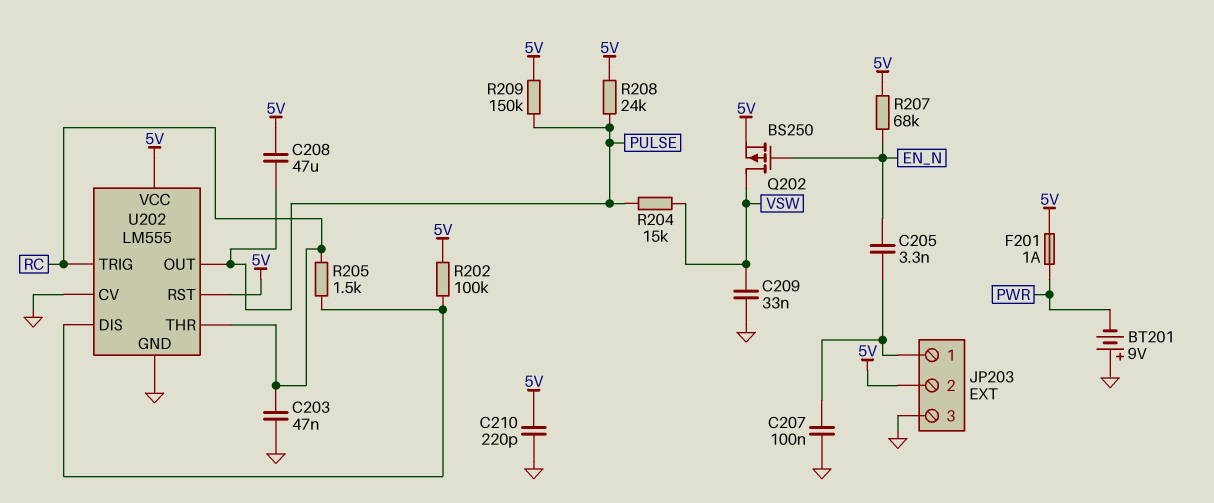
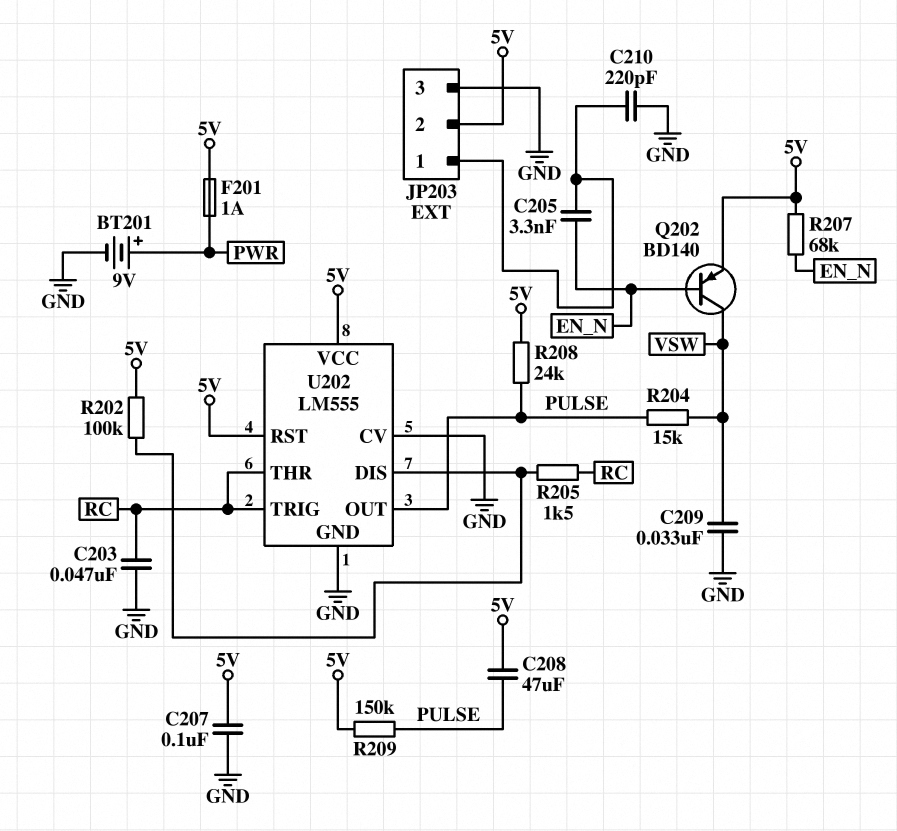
BT201: 9V (plus GND, minus PWR) -> 9V (plus PWR, minus GND)
C207: 100nF (GND, JP203/1) -> 100nF (5V, GND)
C210: 220pF (5V, GND) -> 220pF (GND, JP203/1)
Q202: PMOS BS250 (G EN_N, D VSW, S 5V) -> PNP BD140 (B EN_N, C VSW, E 5V)

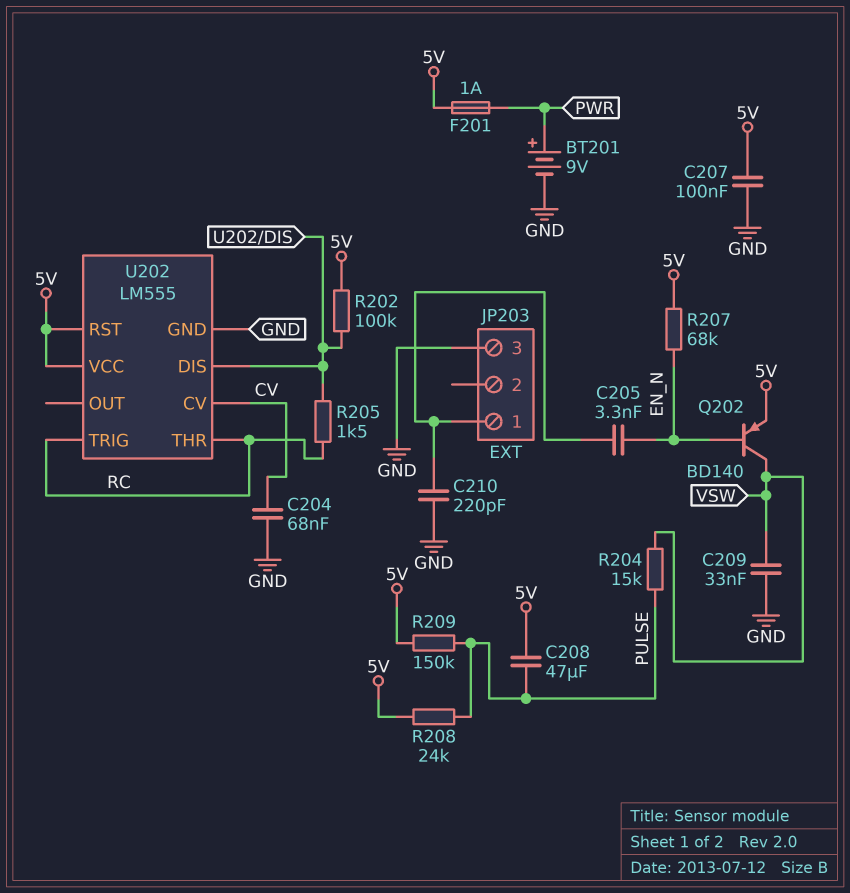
C203: 47nF (GND, RC) -> none
C204: none -> 68nF (CV, GND)
JP203 pin 2: 5V -> none
U202 pin CV: GND -> CV
U202 pin OUT: PULSE -> none

